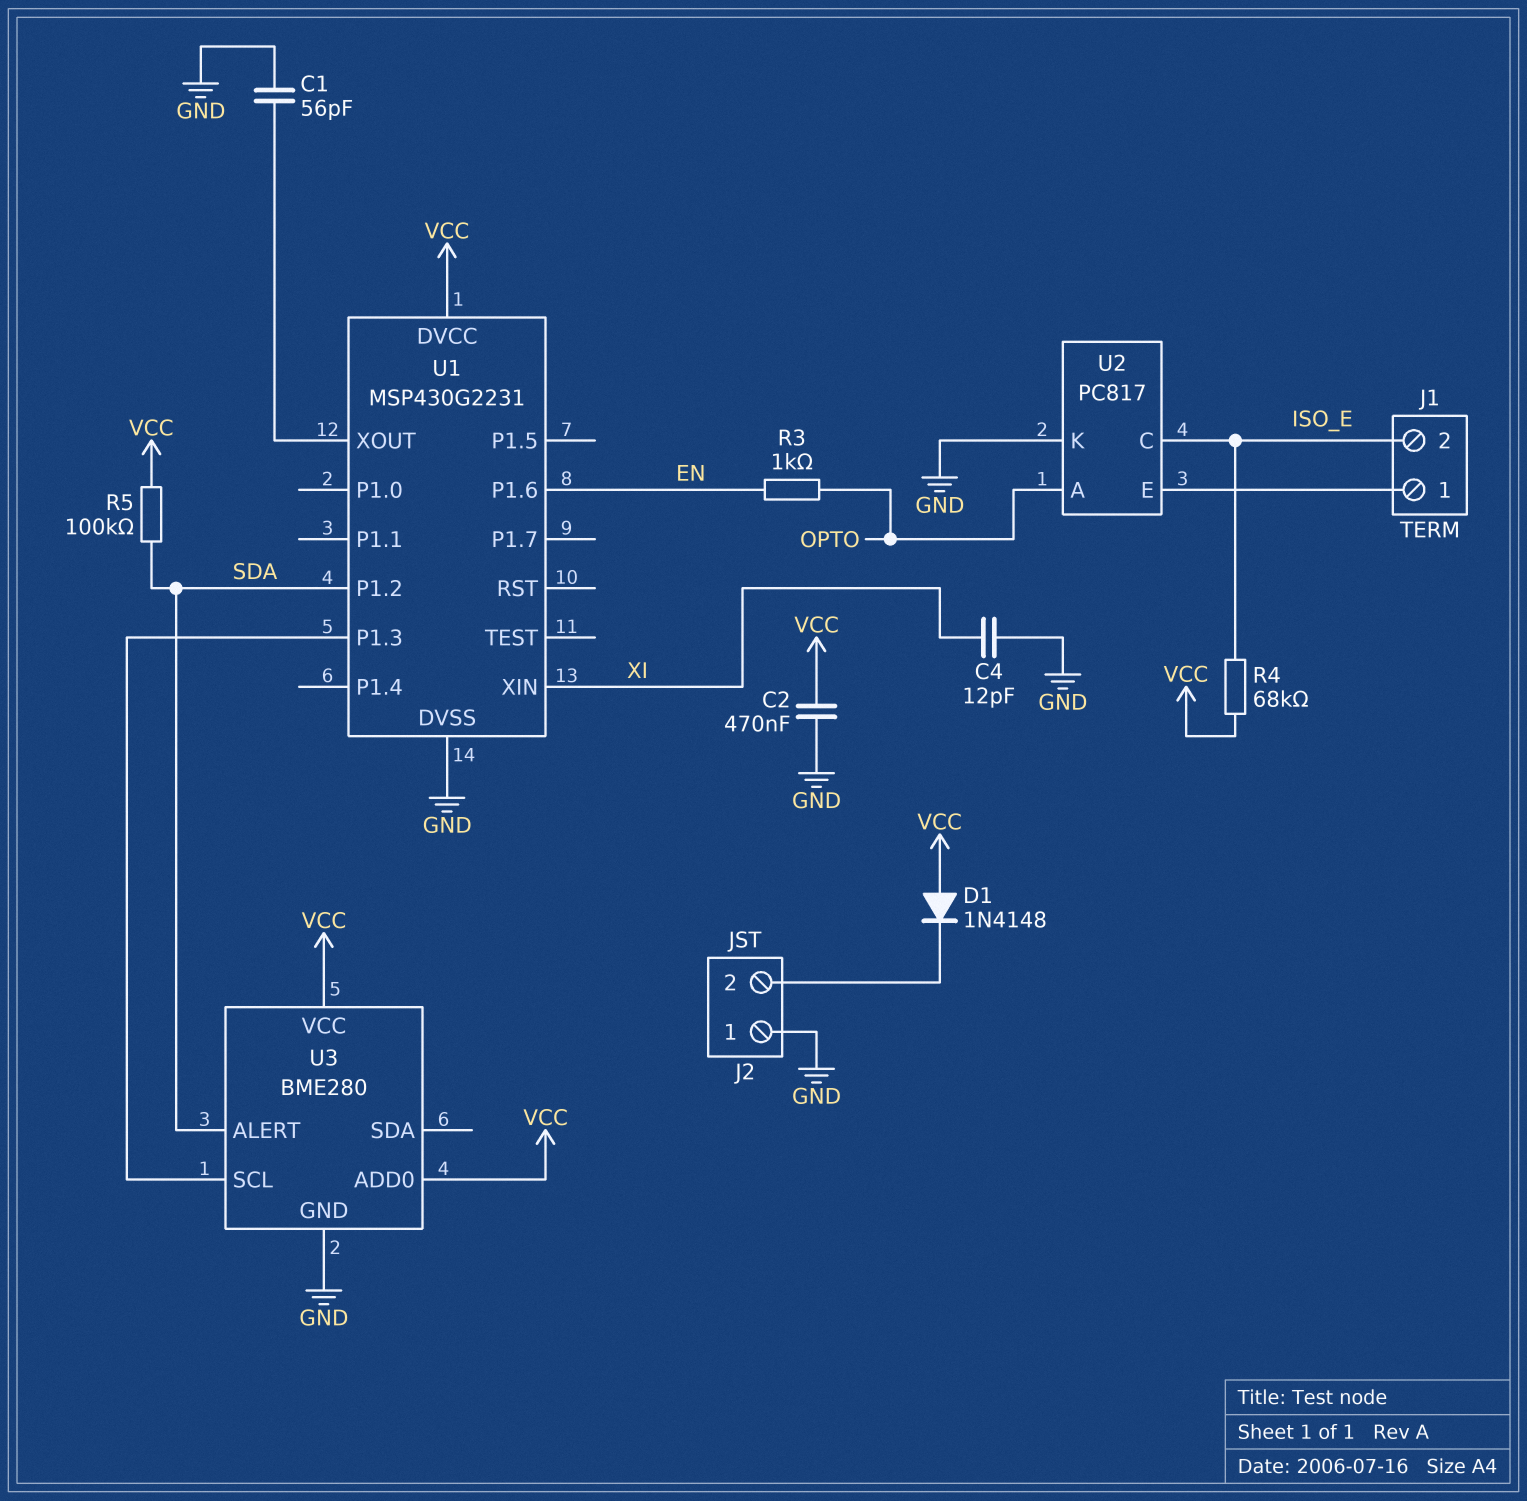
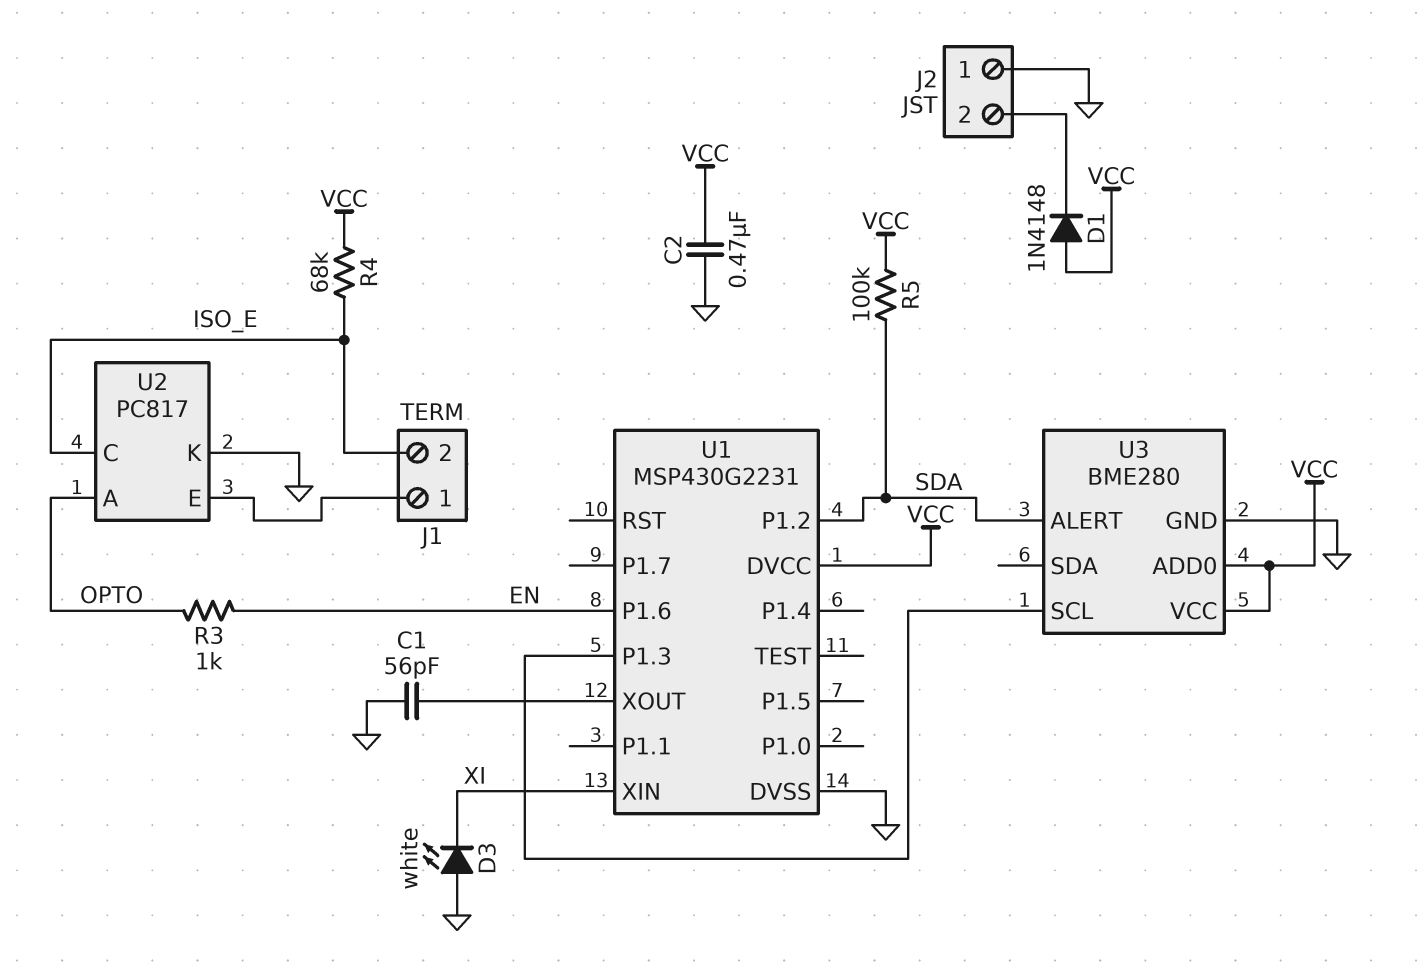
C4: 12pF (GND, XI) -> none
D3: none -> LED white (A GND, K XI)

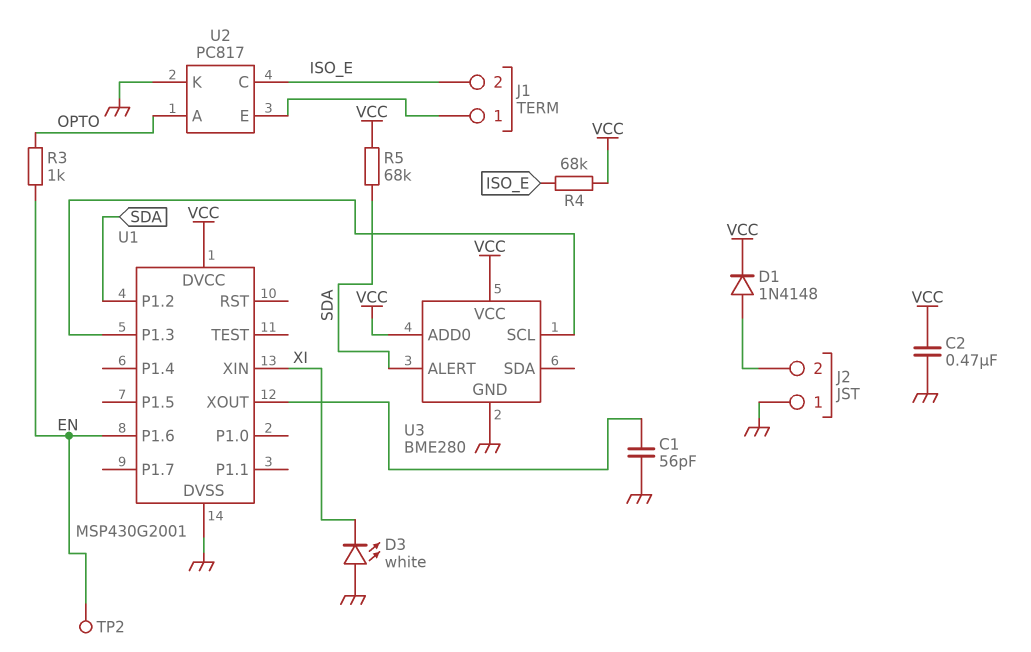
D1: diode 1N4148 (A VCC, K J2/2) -> diode 1N4148 (A J2/2, K VCC)
R5: 100k (SDA, VCC) -> 68k (SDA, VCC)
TP2: none -> test point (EN)
U1: MSP430G2231 -> MSP430G2001

